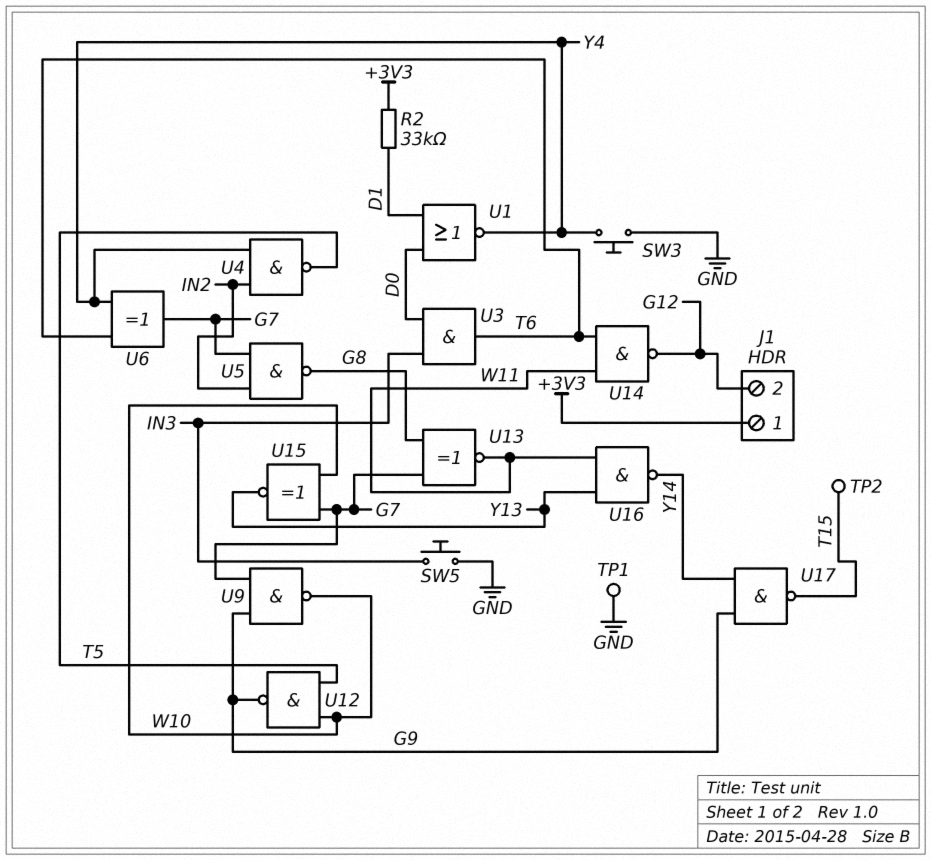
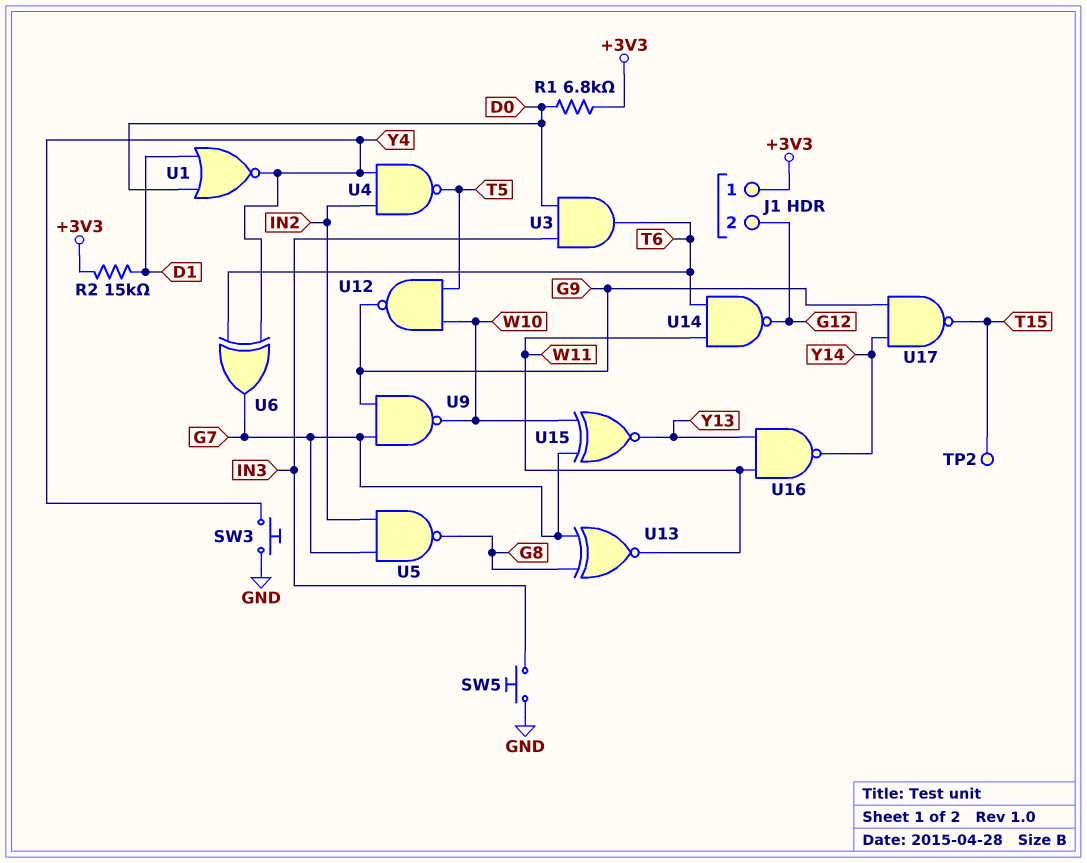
R1: none -> 6.8k (+3V3, D0)
R2: 33k (+3V3, D1) -> 15k (+3V3, D1)
TP1: test point (GND) -> none

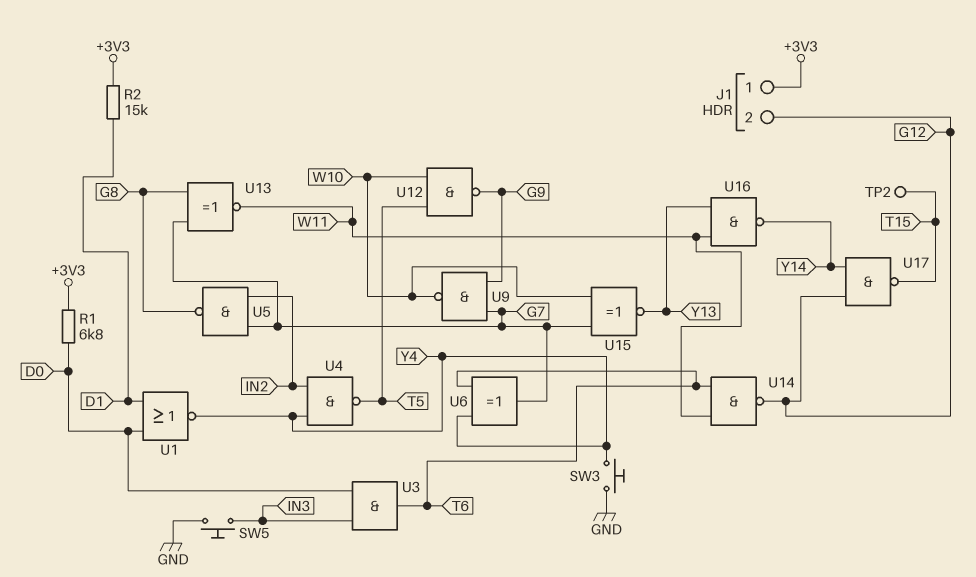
U17: NAND (in G9, in Y14, out T15) -> NAND (in G12, in Y14, out T15)

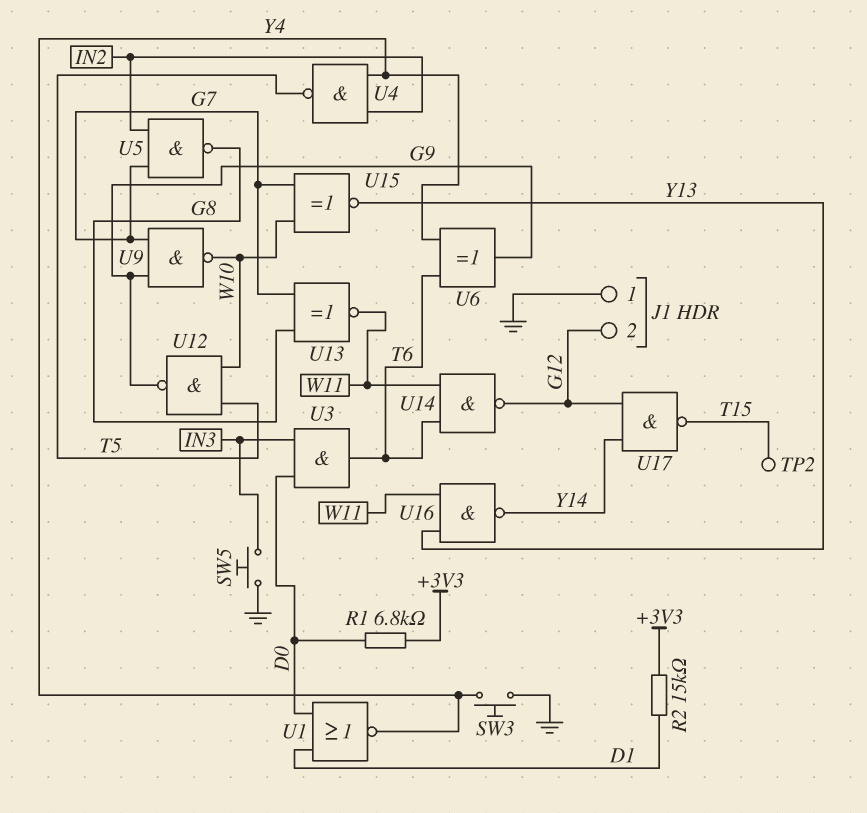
J1 pin 1: +3V3 -> GND
U6: XOR (in T6, in Y4, out G7) -> XOR (in T6, in Y4, out G9)

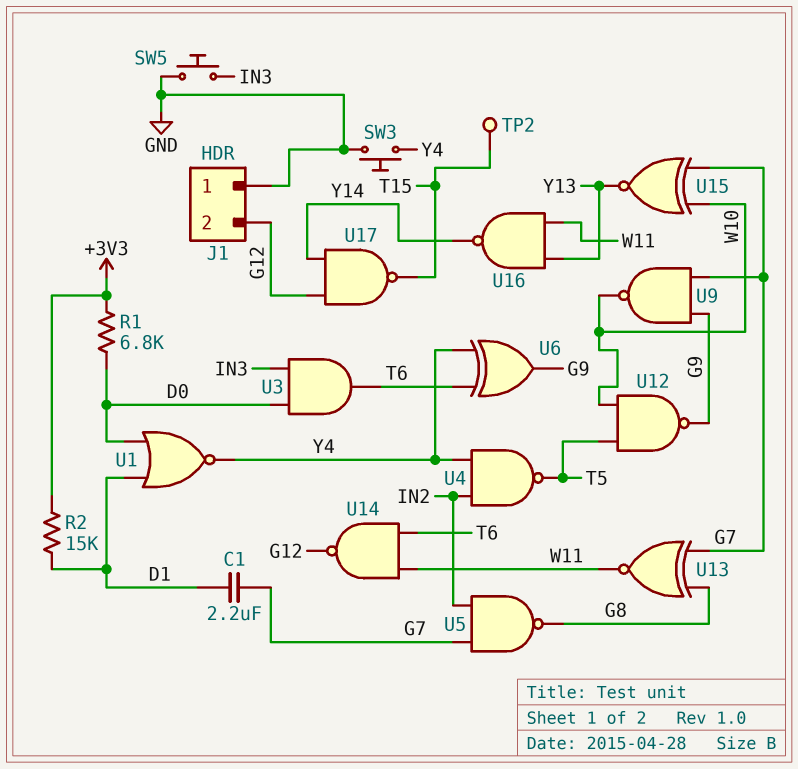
C1: none -> 2.2uF (D1, G7)

